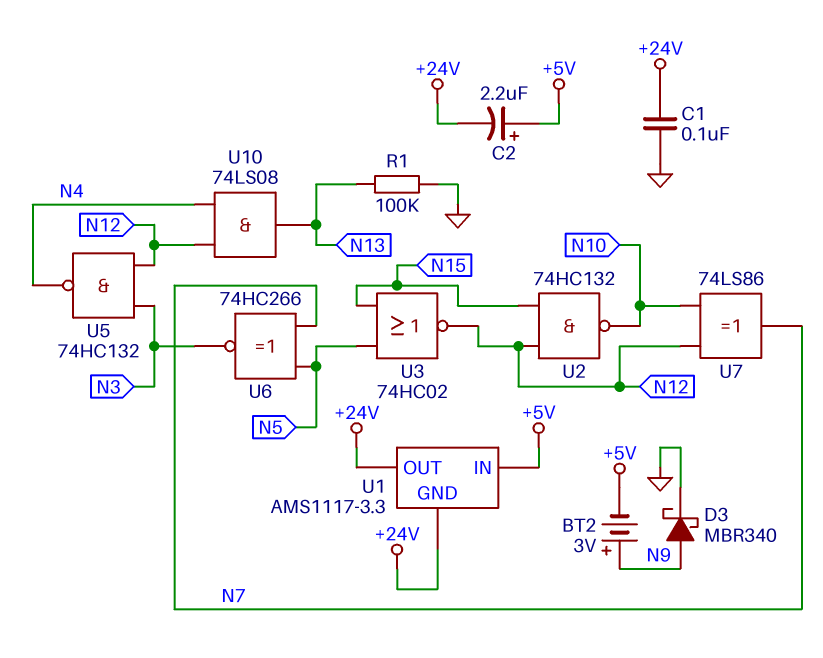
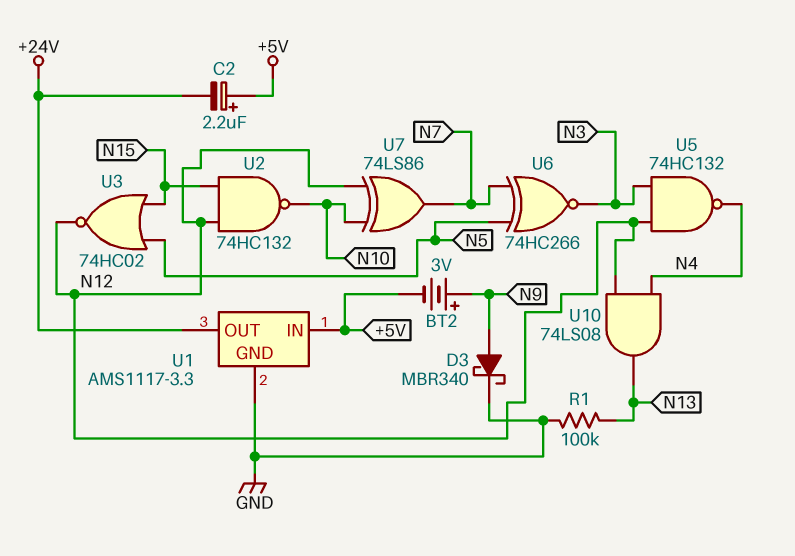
C1: 100nF (+24V, GND) -> none
U1 pin GND: +24V -> GND

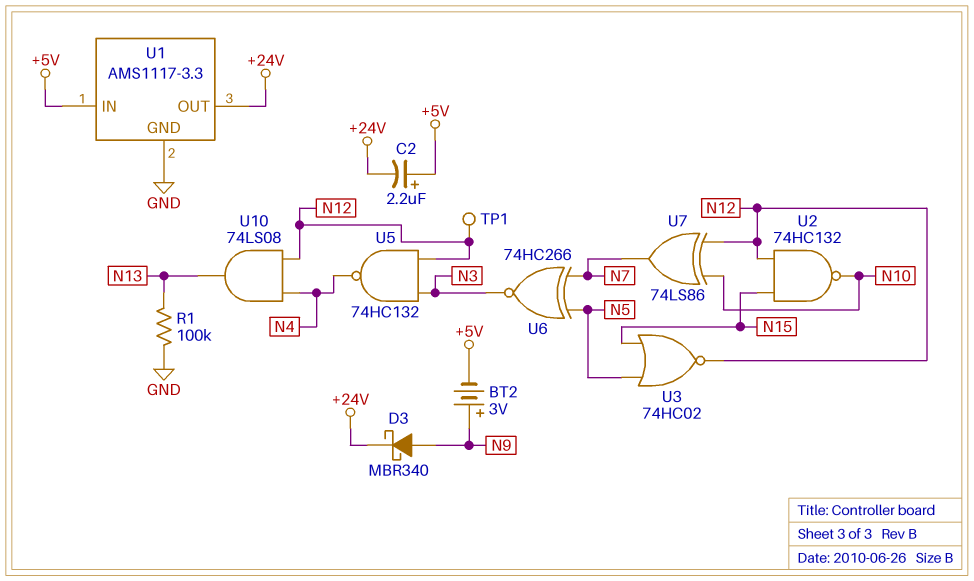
D3: schottky MBR340 (A N9, K GND) -> schottky MBR340 (A N9, K +24V)
TP1: none -> test point (N12)

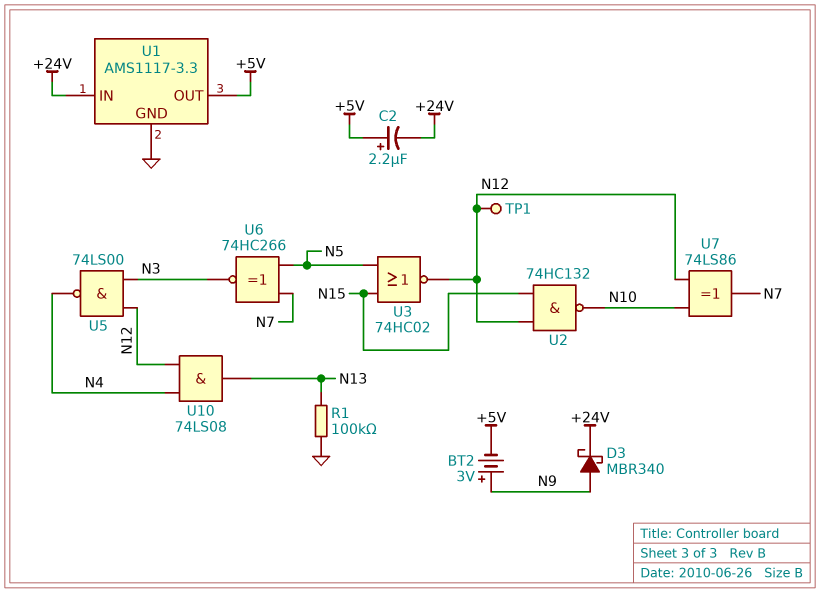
U1 pin IN: +5V -> +24V
U1 pin OUT: +24V -> +5V
U5: NAND 74HC132 (in N3, in N12, out N4) -> NAND 74LS00 (in N3, in N12, out N4)

